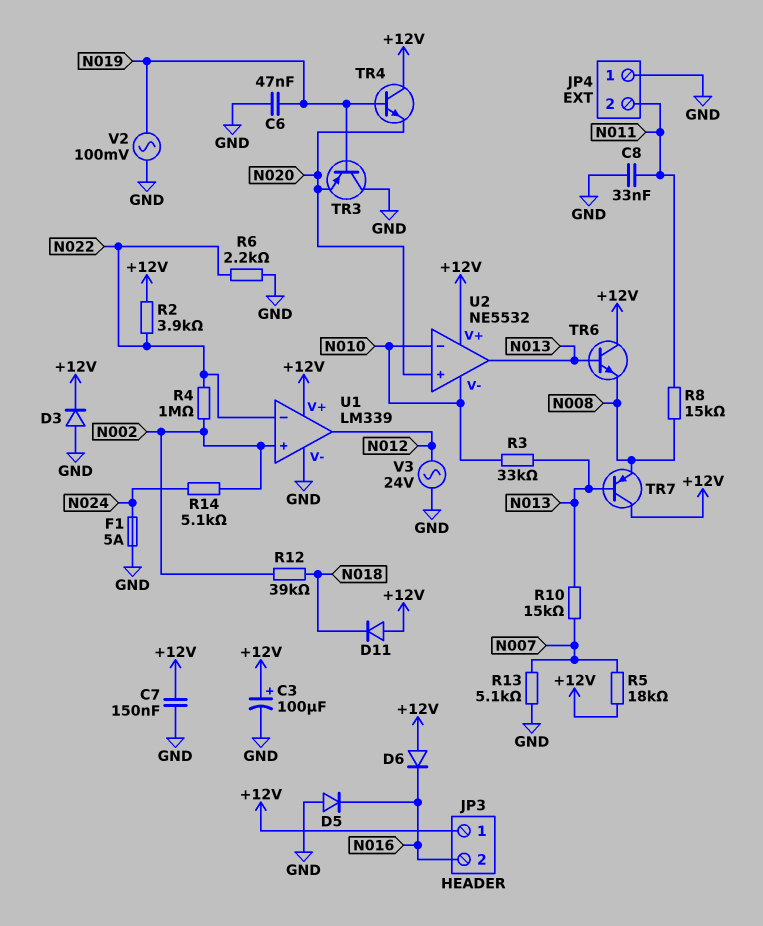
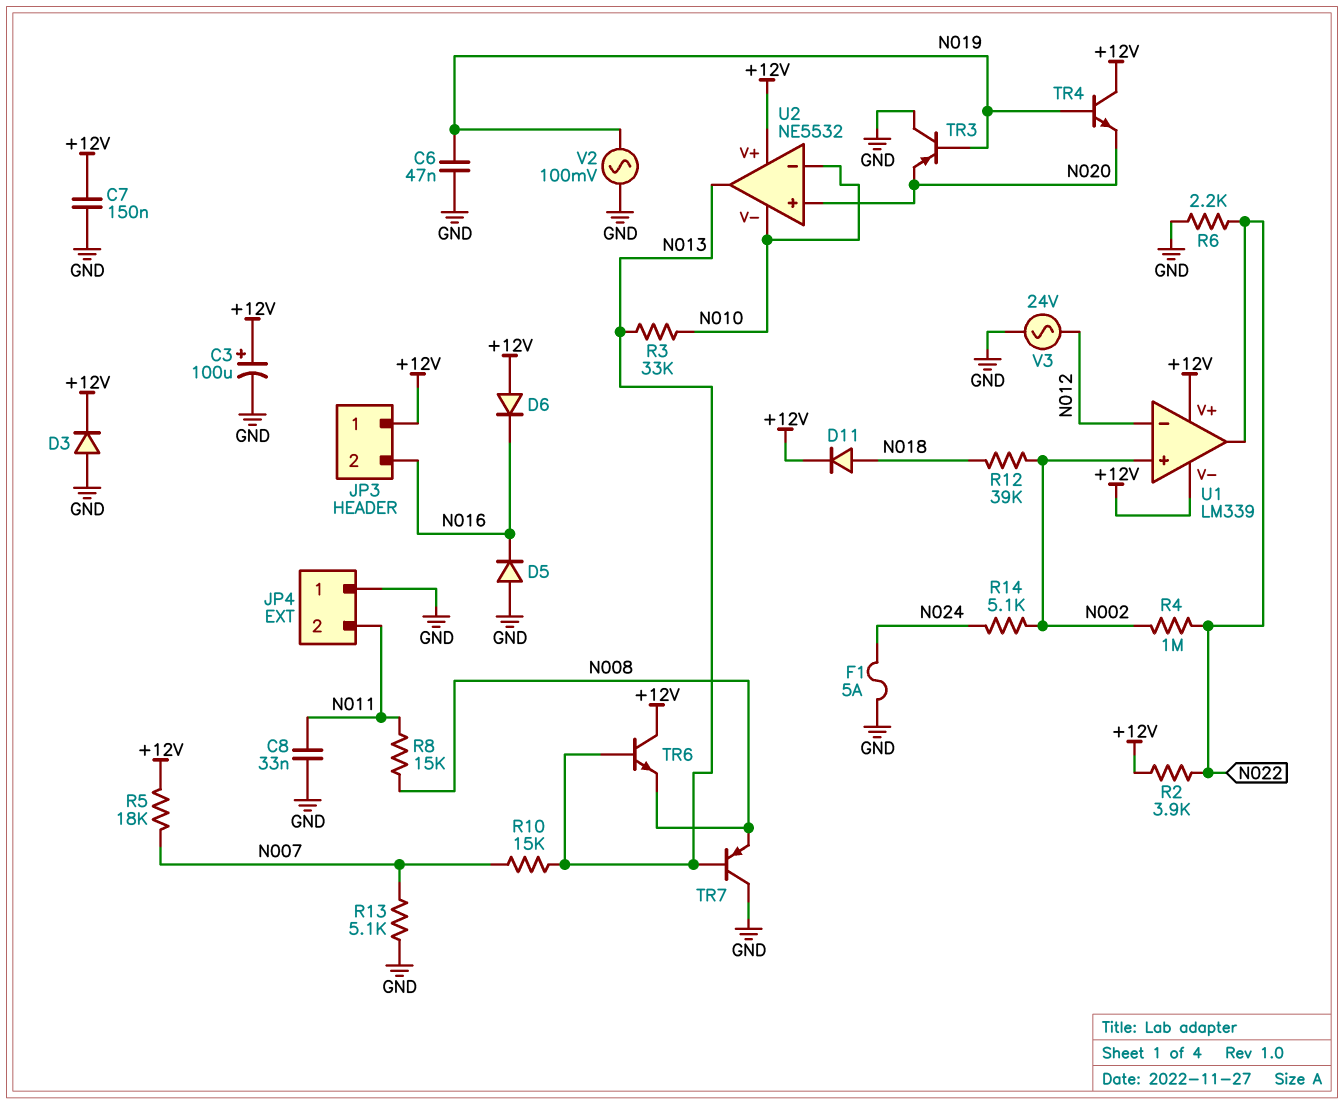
D11: diode (A +12V, K N018) -> diode (A N018, K +12V)
TR7: PNP (B N013, C +12V, E N008) -> PNP (B N013, C GND, E N008)
U1 pin V-: GND -> +12V
U1 pin in-: N022 -> N012
U1 pin out: N012 -> N022

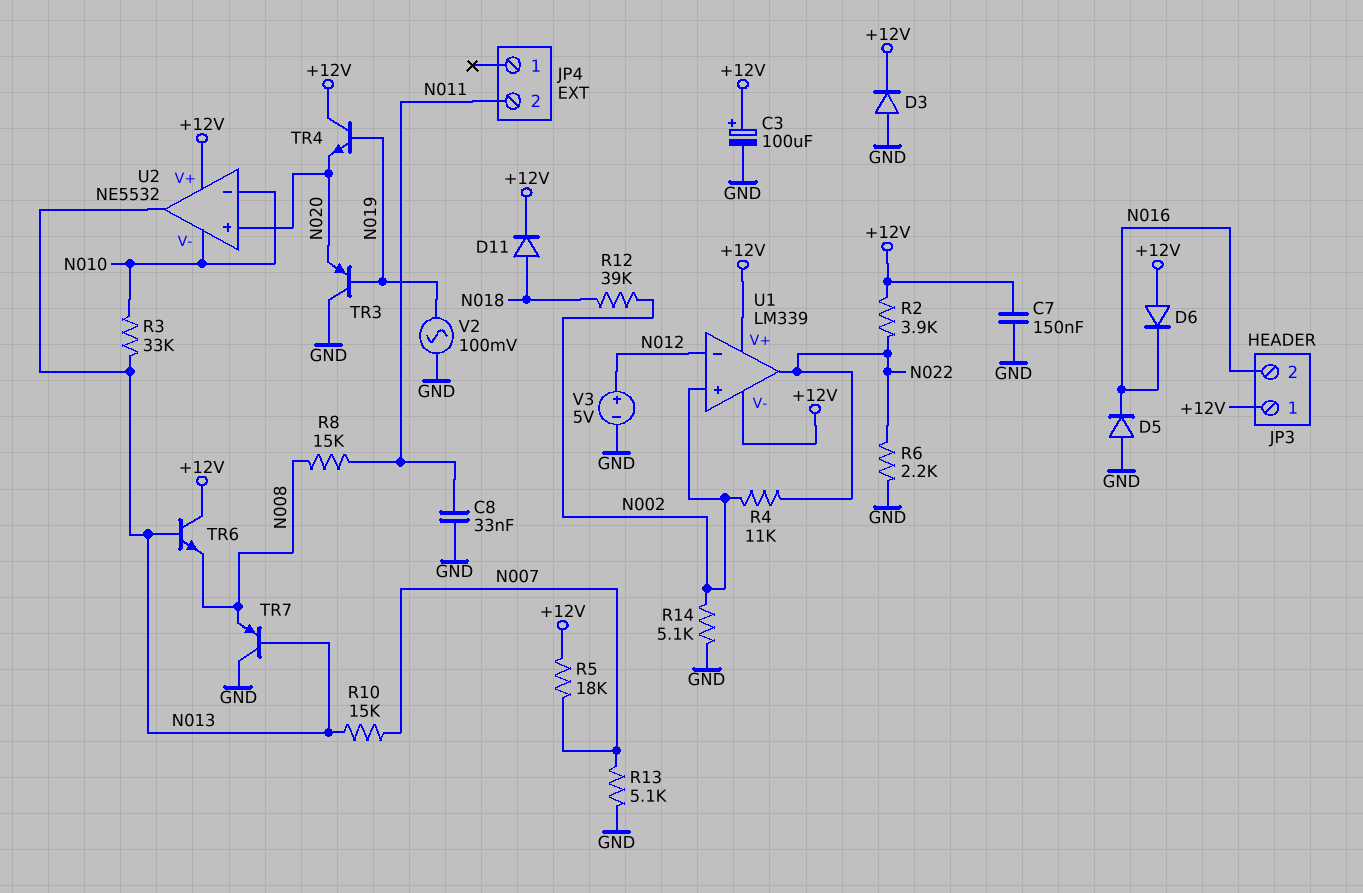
C6: 47nF (GND, N019) -> none
F1: 5A (GND, N024) -> none
JP4 pin 1: GND -> none
R4: 1M (N002, N022) -> 11k (N002, N022)
R14: 5.1k (N002, N024) -> 5.1k (GND, N002)
V3: AC 24V (GND, N012) -> 5V (plus N012, minus GND)

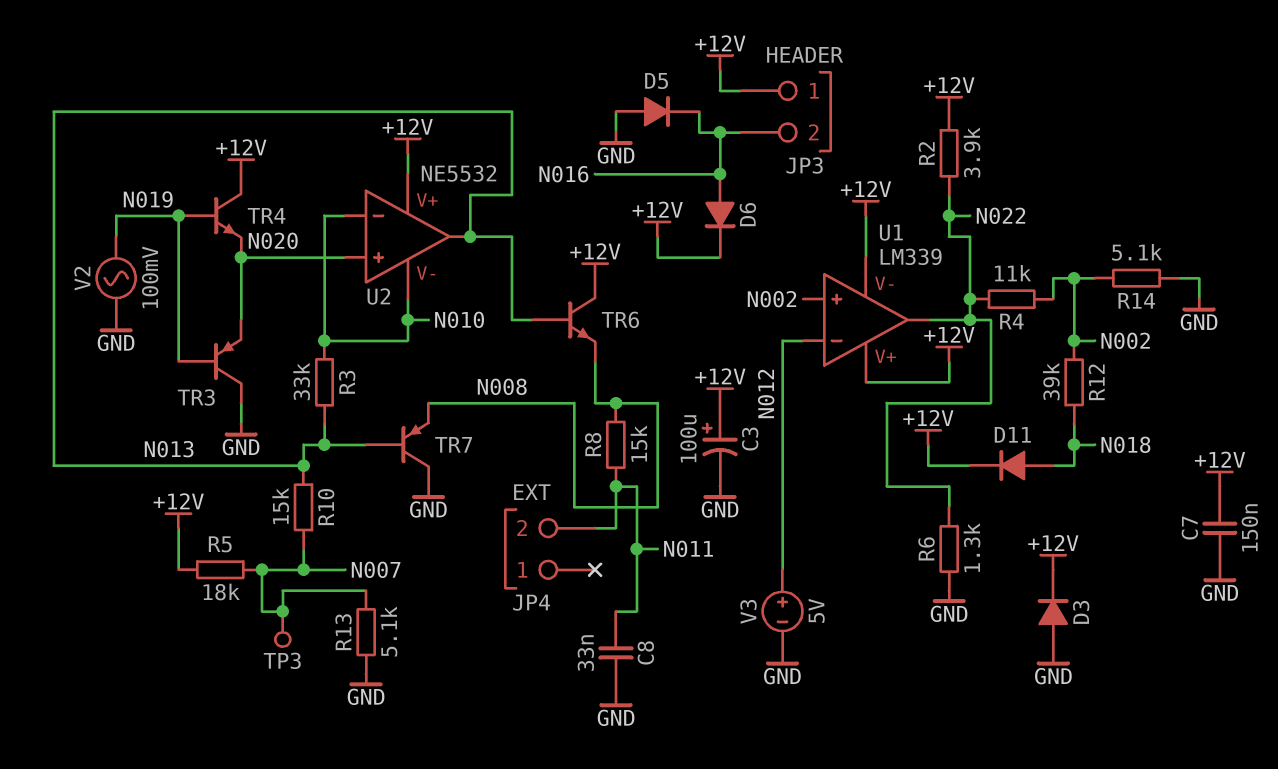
D6: diode (A +12V, K N016) -> diode (A N016, K +12V)
R6: 2.2k (GND, N022) -> 1.3k (GND, N022)
TP3: none -> test point (N007)

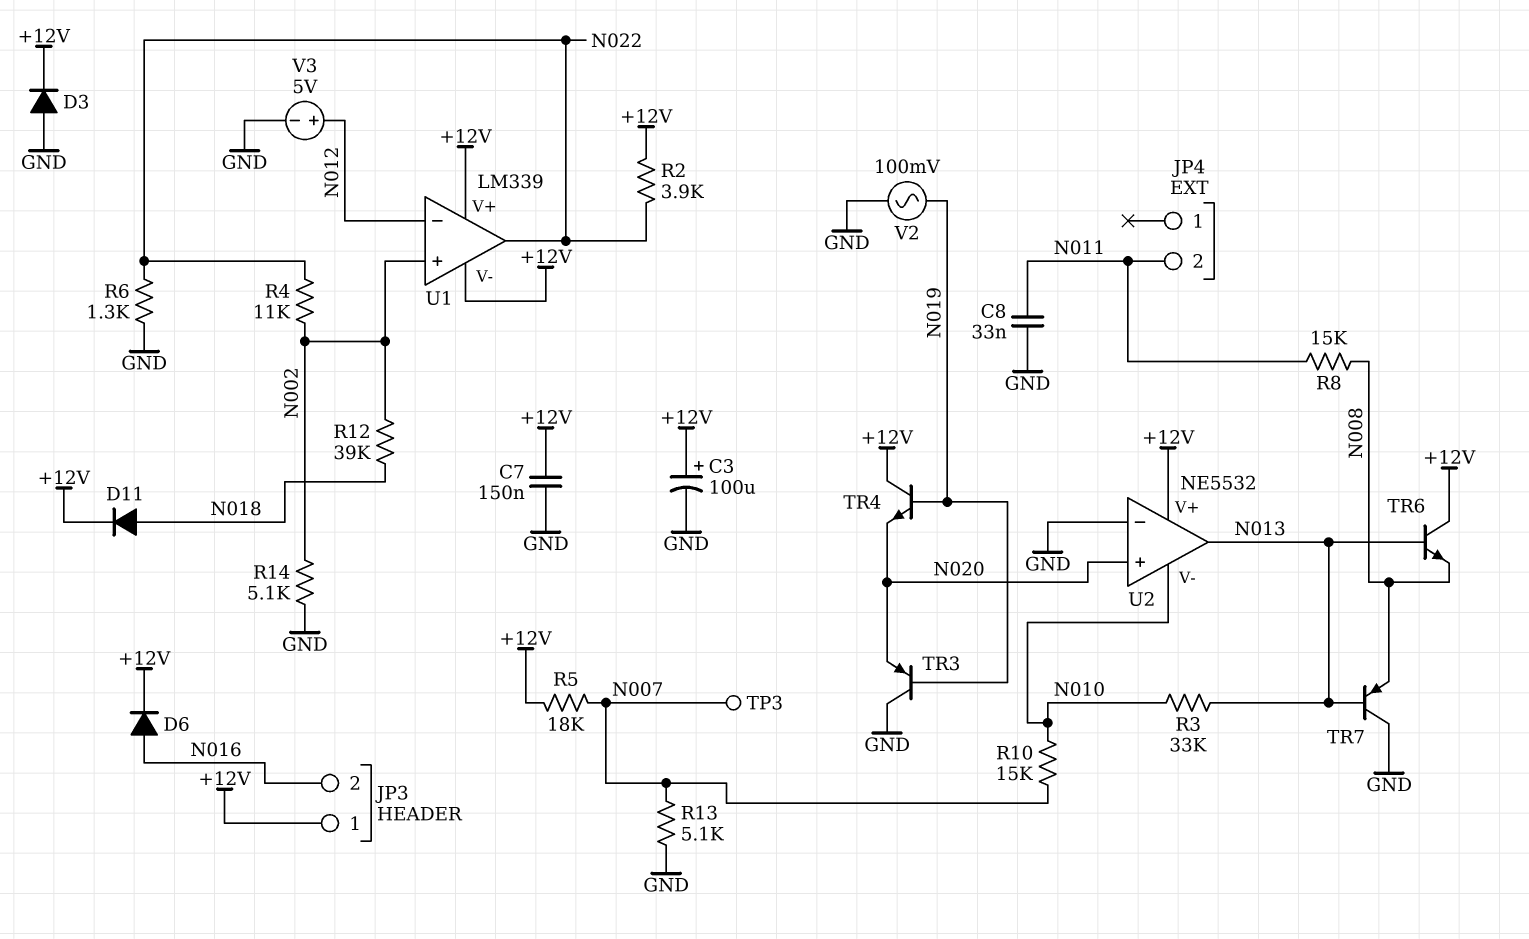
D5: diode (A GND, K N016) -> none
R10: 15k (N007, N013) -> 15k (N007, N010)
U2 pin in-: N010 -> GND

